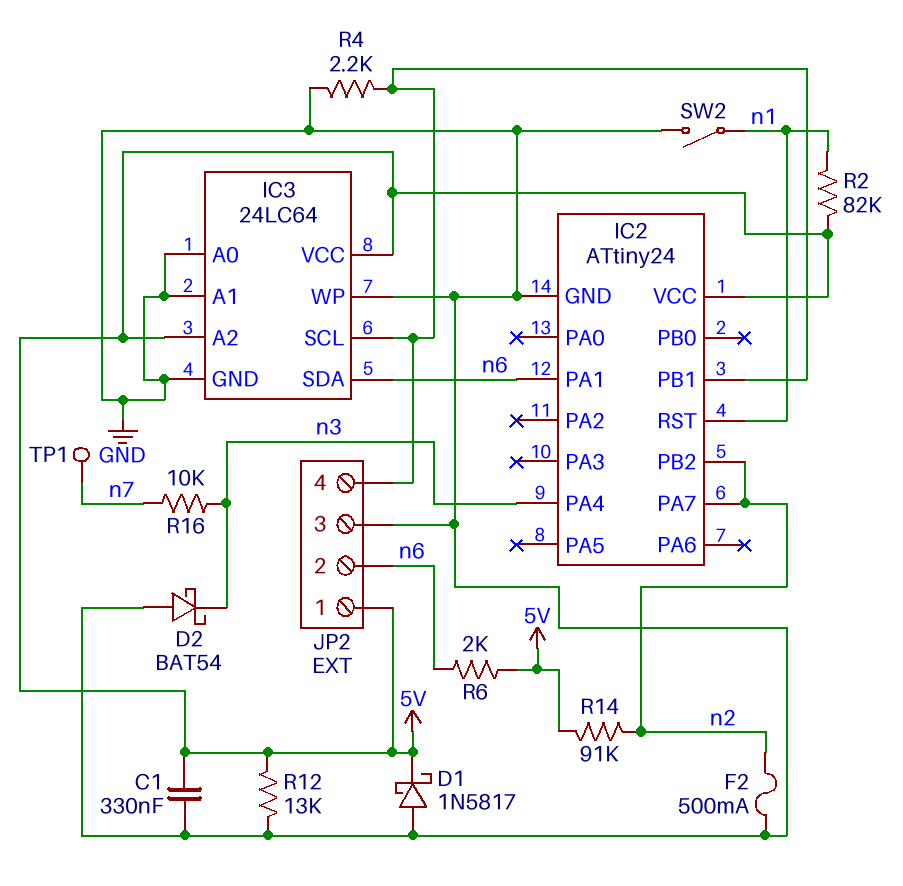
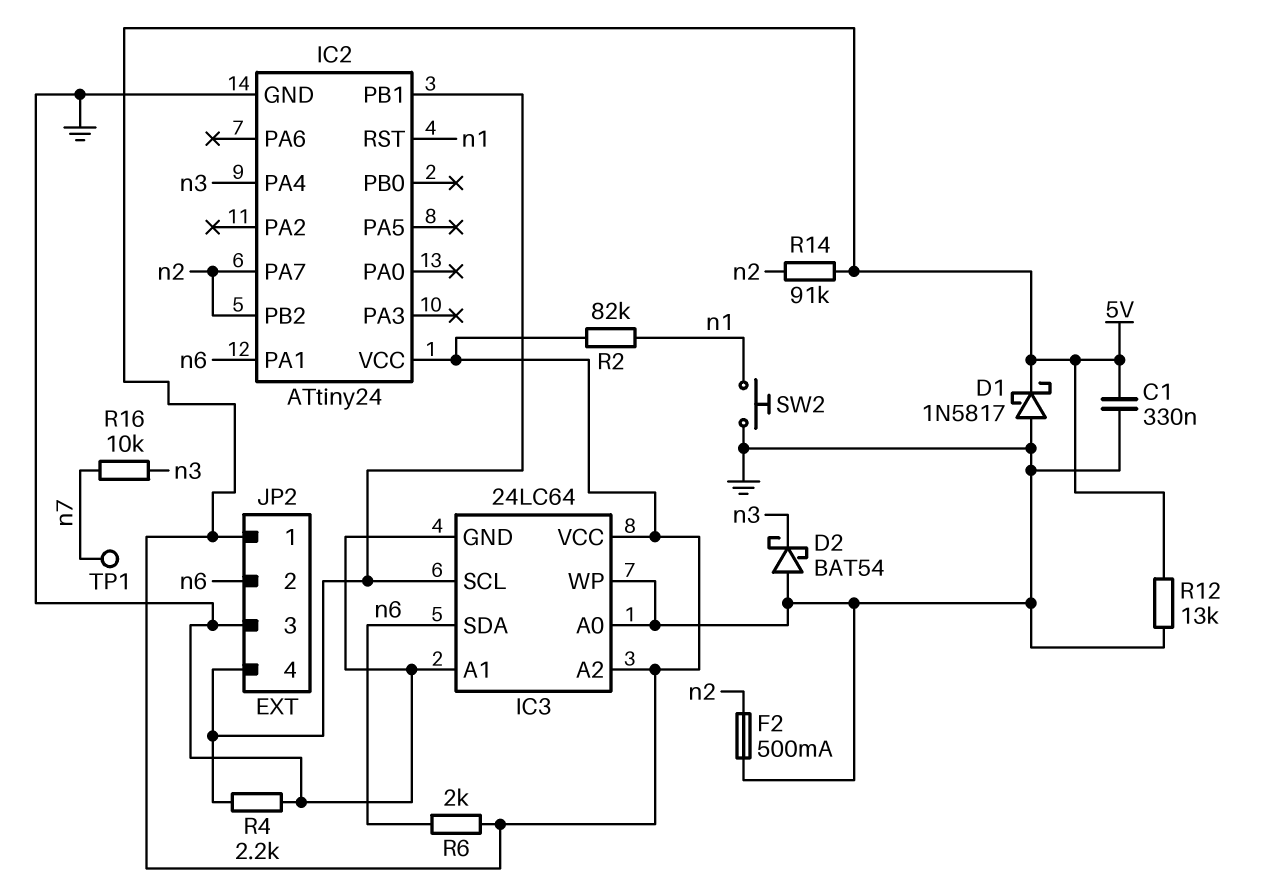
SW2: switch (GND, n1) -> button (GND, n1)

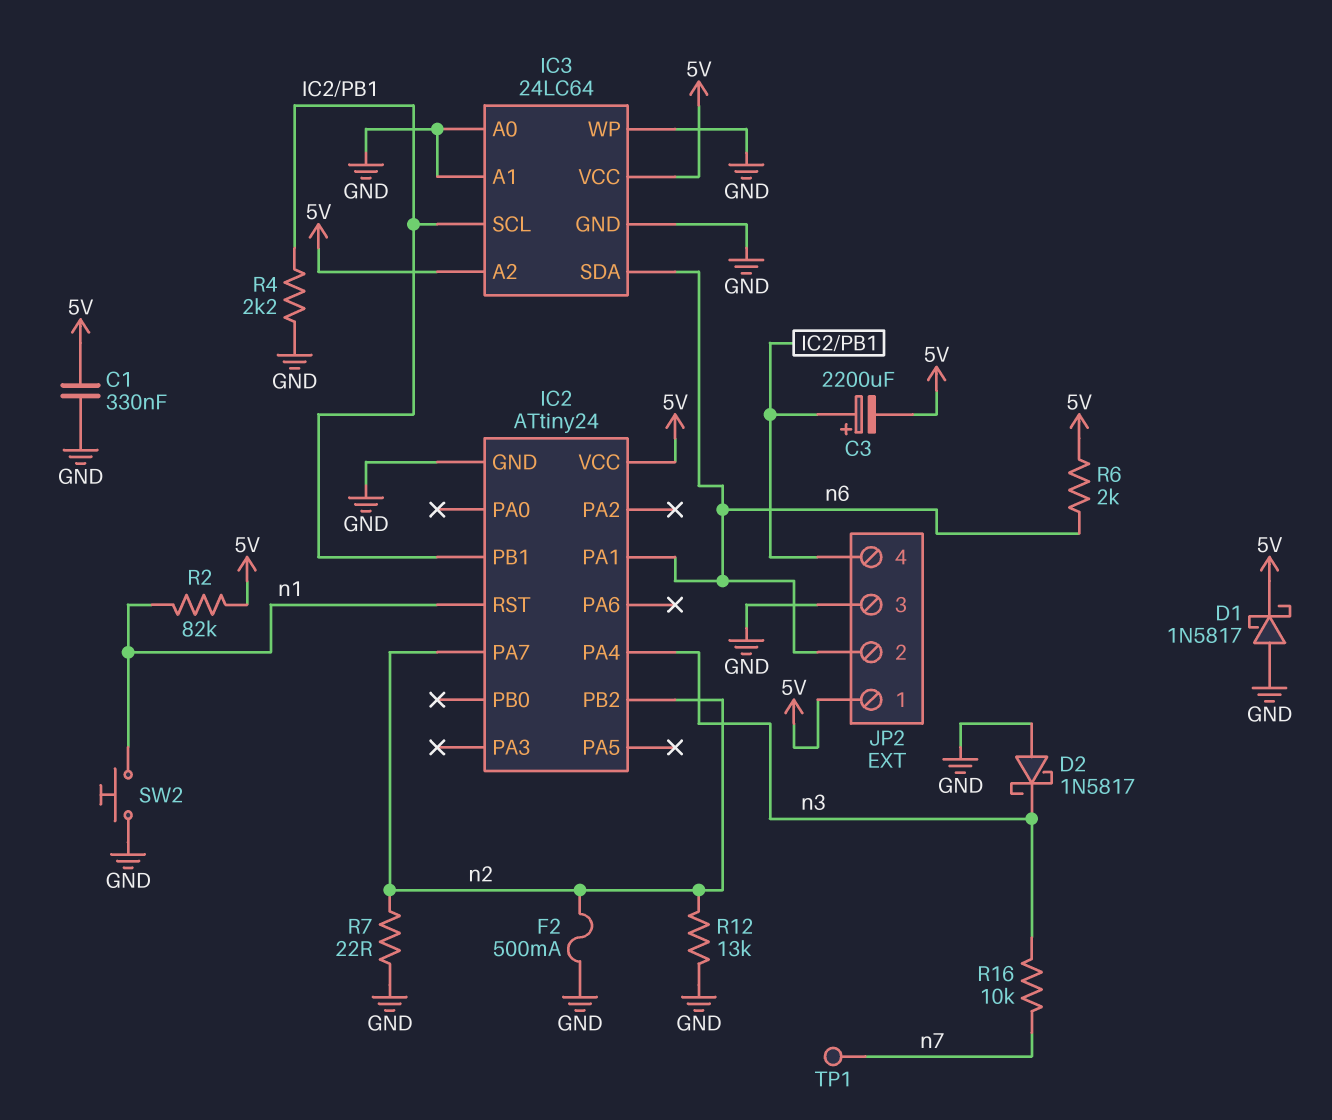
C3: none -> 2200uF (plus IC2/PB1, minus 5V)
D2: schottky BAT54 (A GND, K n3) -> schottky 1N5817 (A GND, K n3)
R7: none -> 22 (GND, n2)
R12: 13k (5V, GND) -> 13k (GND, n2)
R14: 91k (5V, n2) -> none

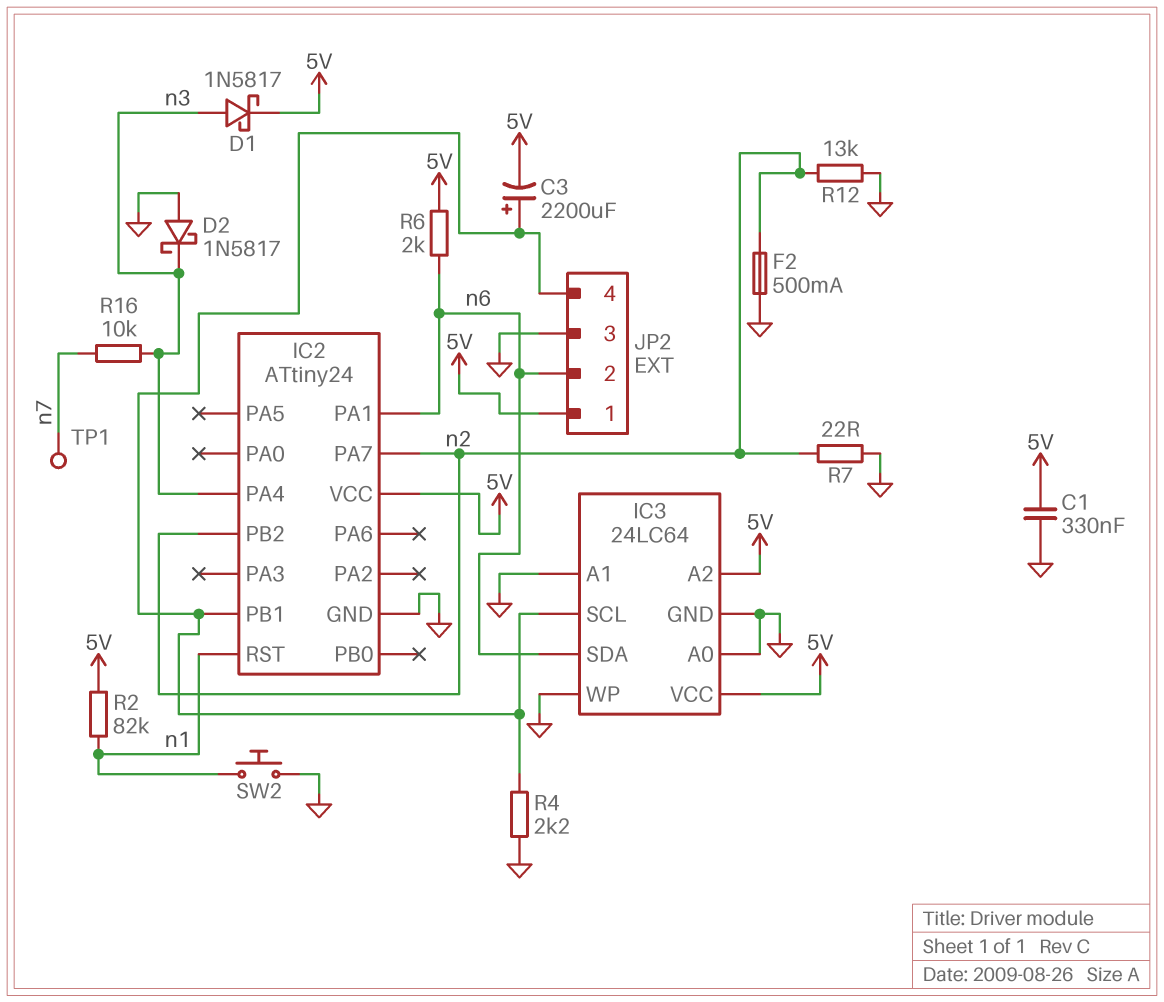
D1: schottky 1N5817 (A GND, K 5V) -> schottky 1N5817 (A n3, K 5V)

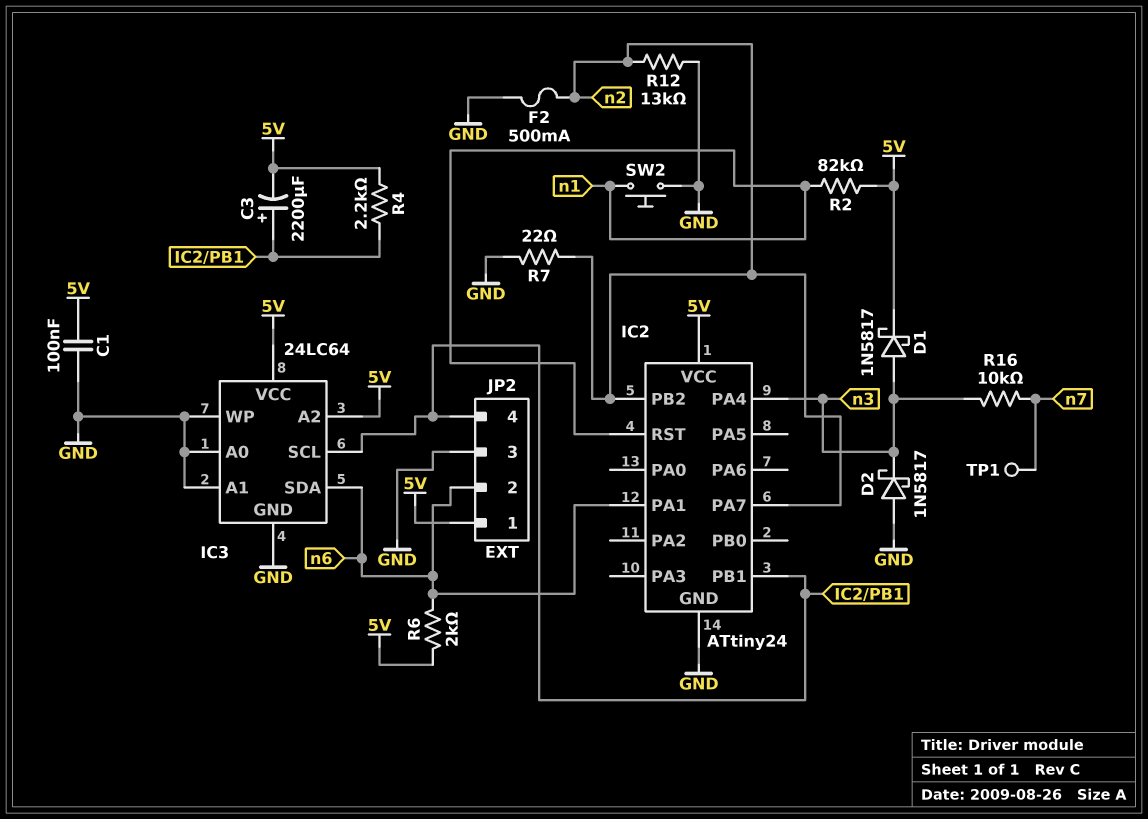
C1: 330nF (5V, GND) -> 100nF (5V, GND)
R4: 2.2k (GND, IC2/PB1) -> 2.2k (5V, IC2/PB1)

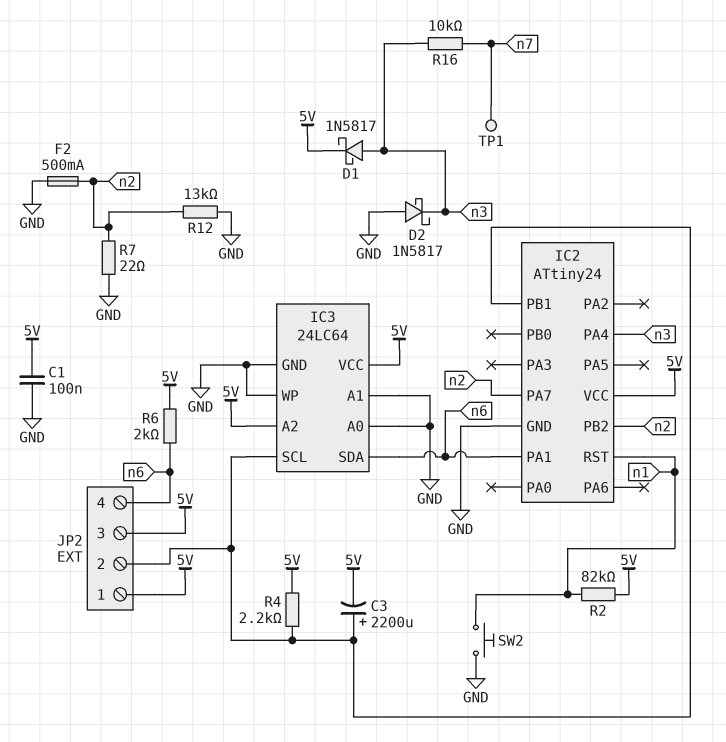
JP2 pin 2: n6 -> IC2/PB1
JP2 pin 3: GND -> 5V
JP2 pin 4: IC2/PB1 -> n6

